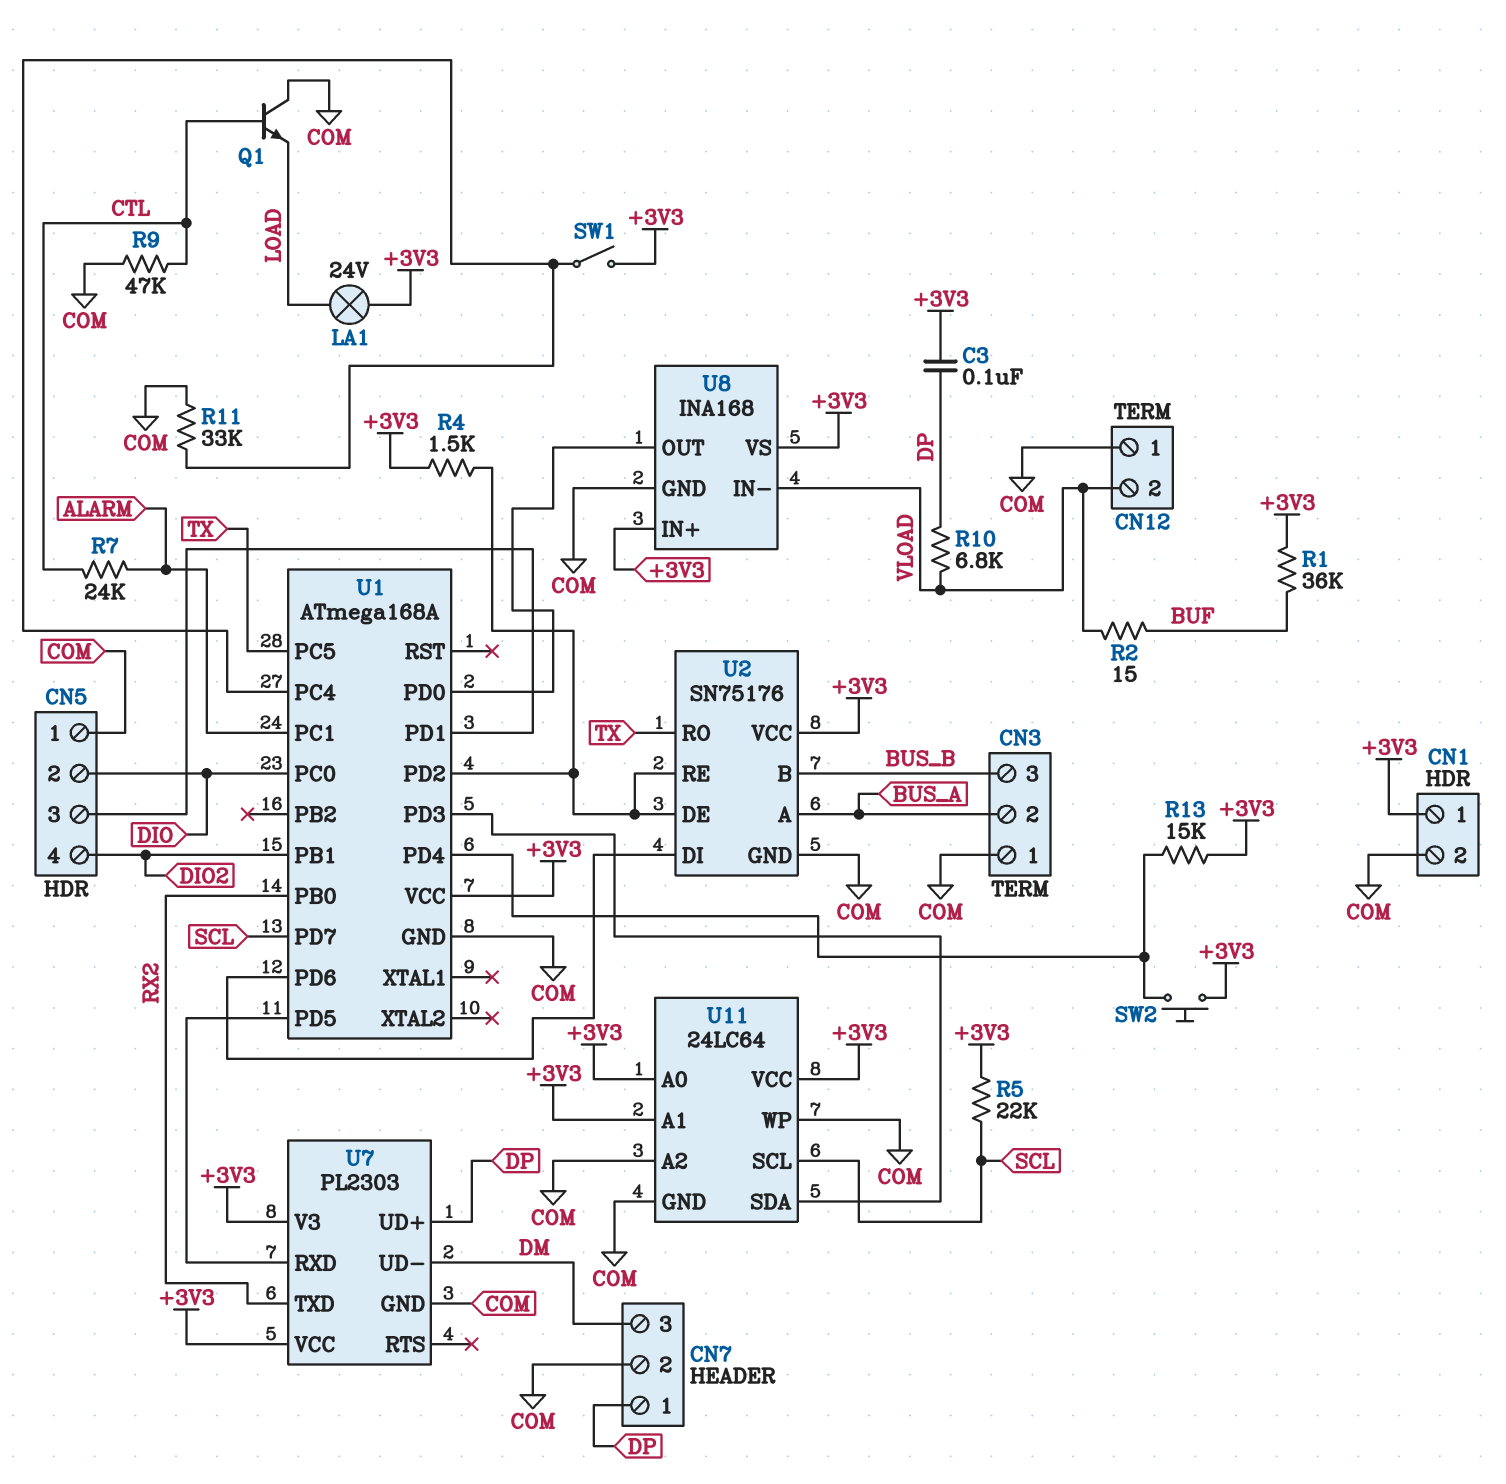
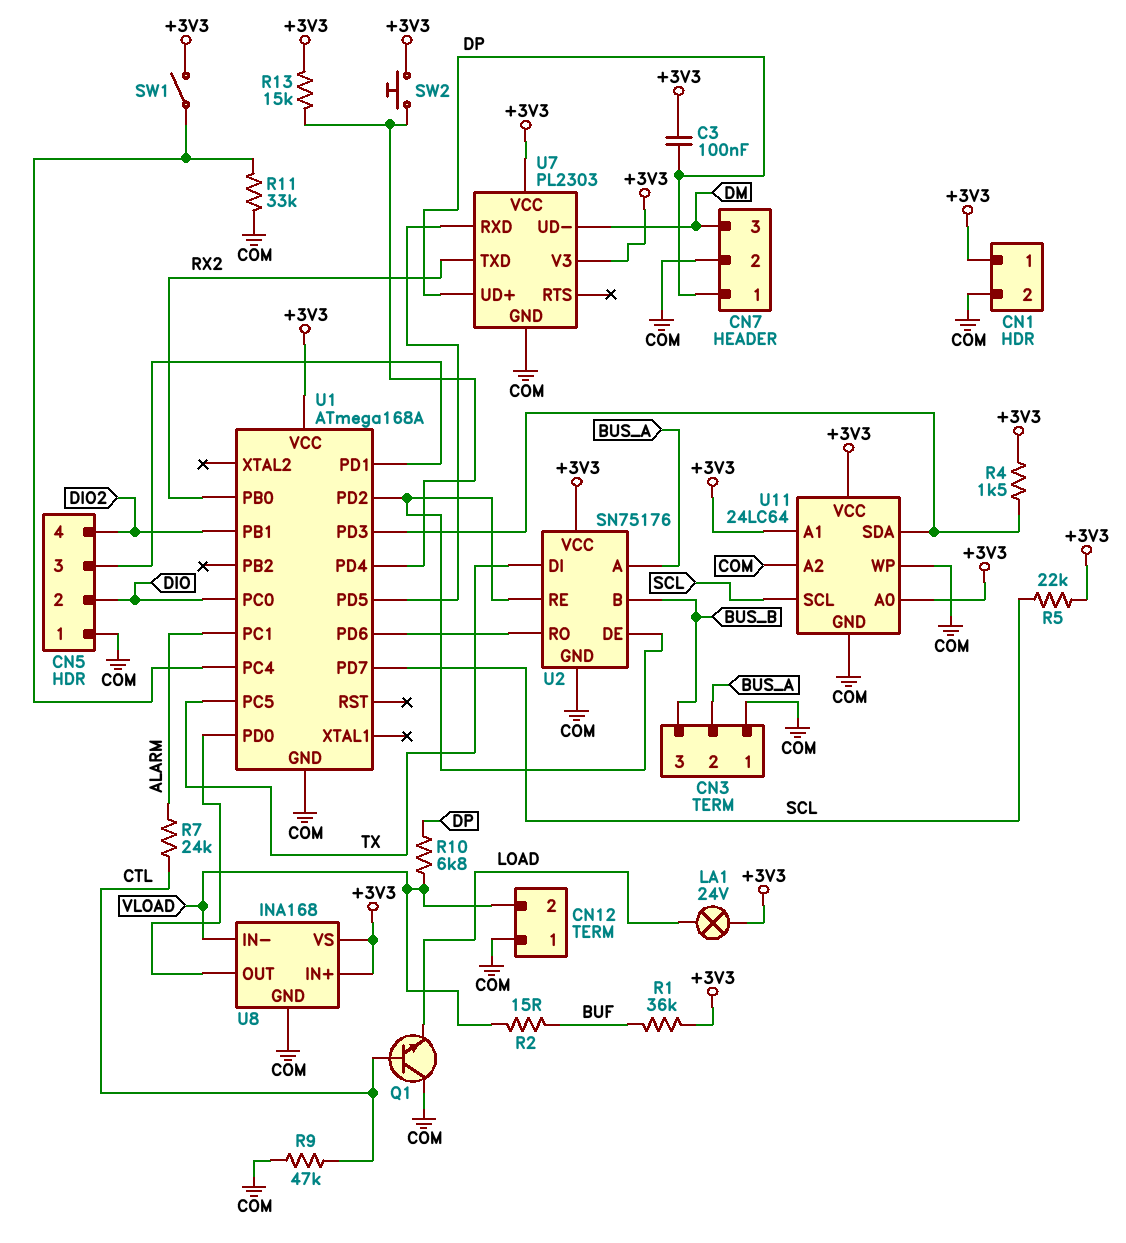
R4: 1.5k (+3V3, U1/PD2) -> 1.5k (+3V3, U1/PD3)
U2 pin DI: U1/PD6 -> TX
U2 pin RO: TX -> U1/PD6

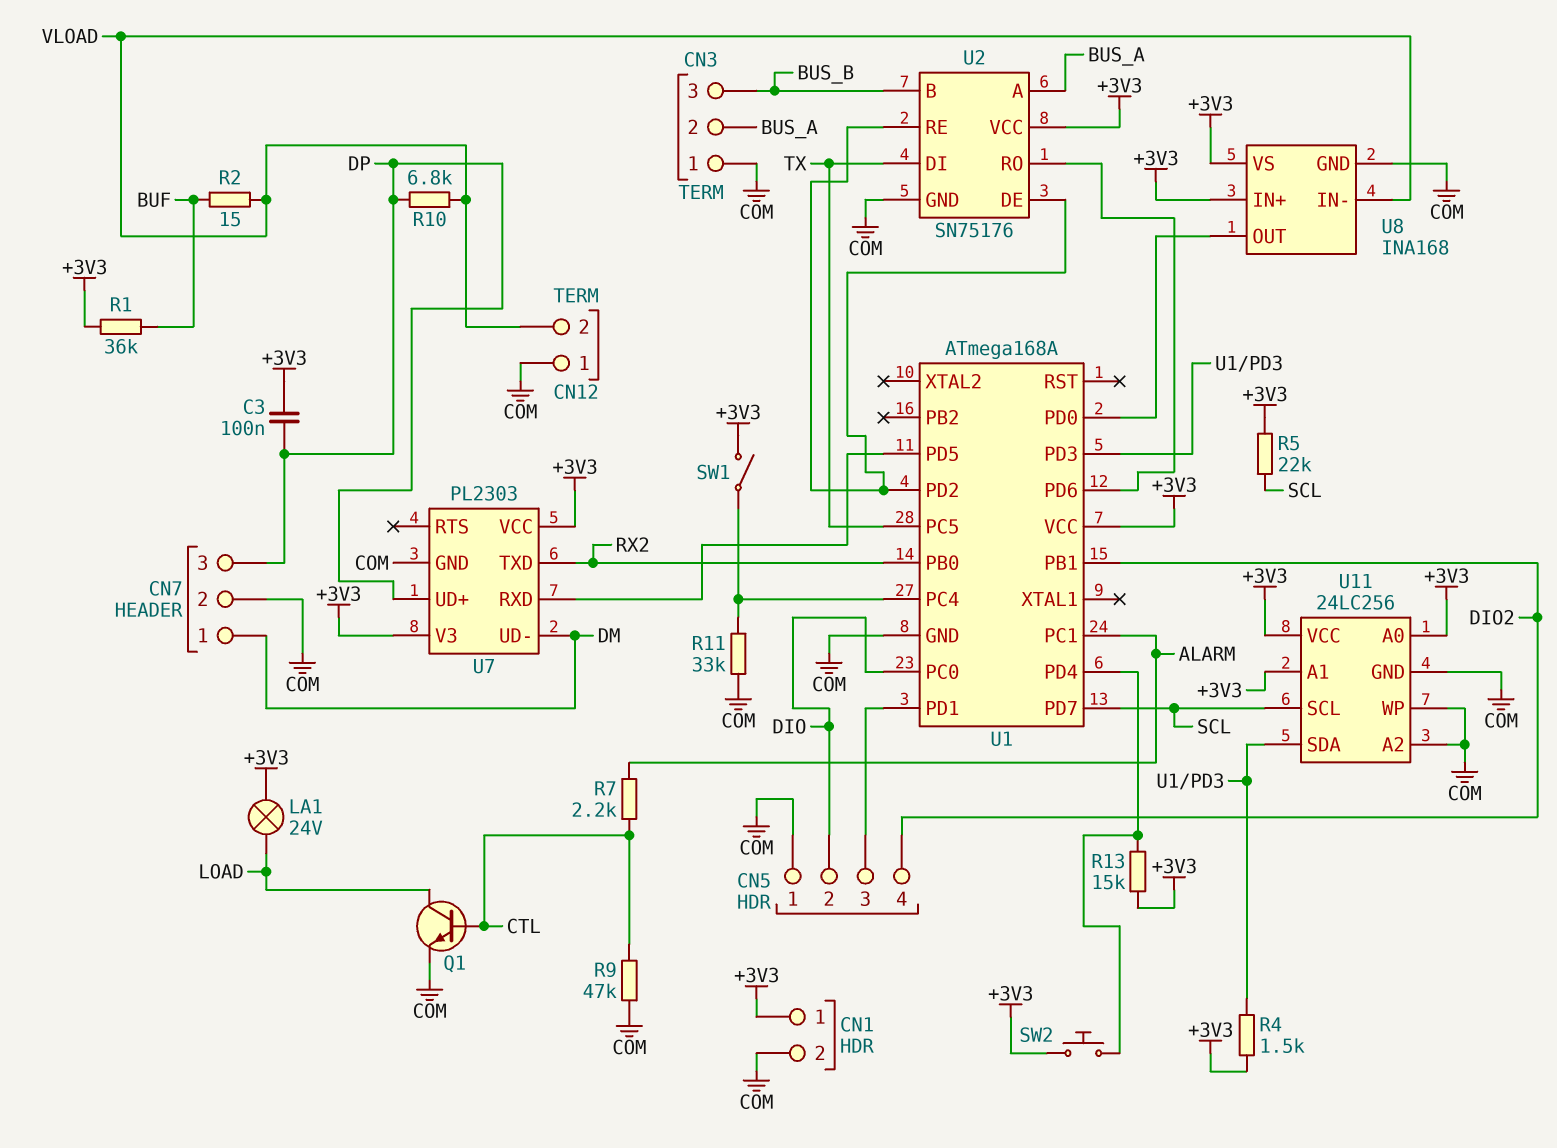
CN7 pin 1: DP -> DM
CN7 pin 3: DM -> DP
Q1: NPN (B CTL, C COM, E LOAD) -> NPN (B CTL, C LOAD, E COM)
R7: 24k (ALARM, CTL) -> 2.2k (ALARM, CTL)
U11: 24LC64 -> 24LC256

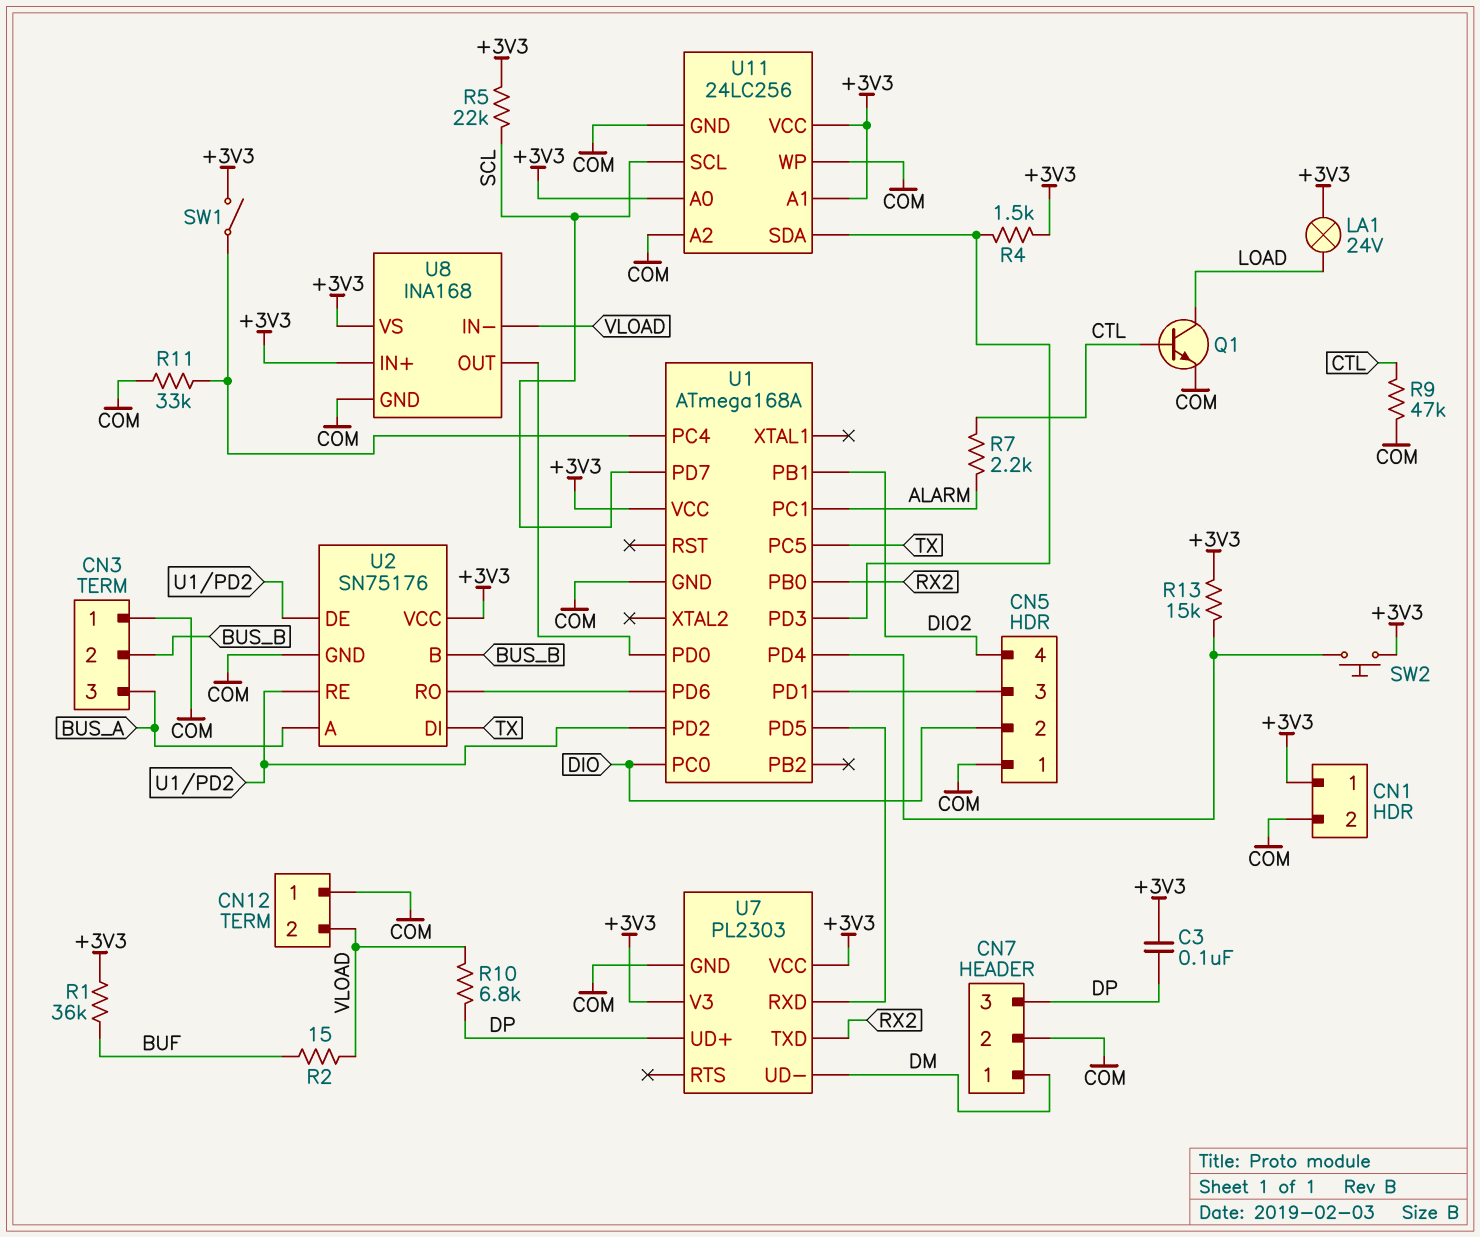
CN3 pin 2: BUS_A -> BUS_B
CN3 pin 3: BUS_B -> BUS_A

